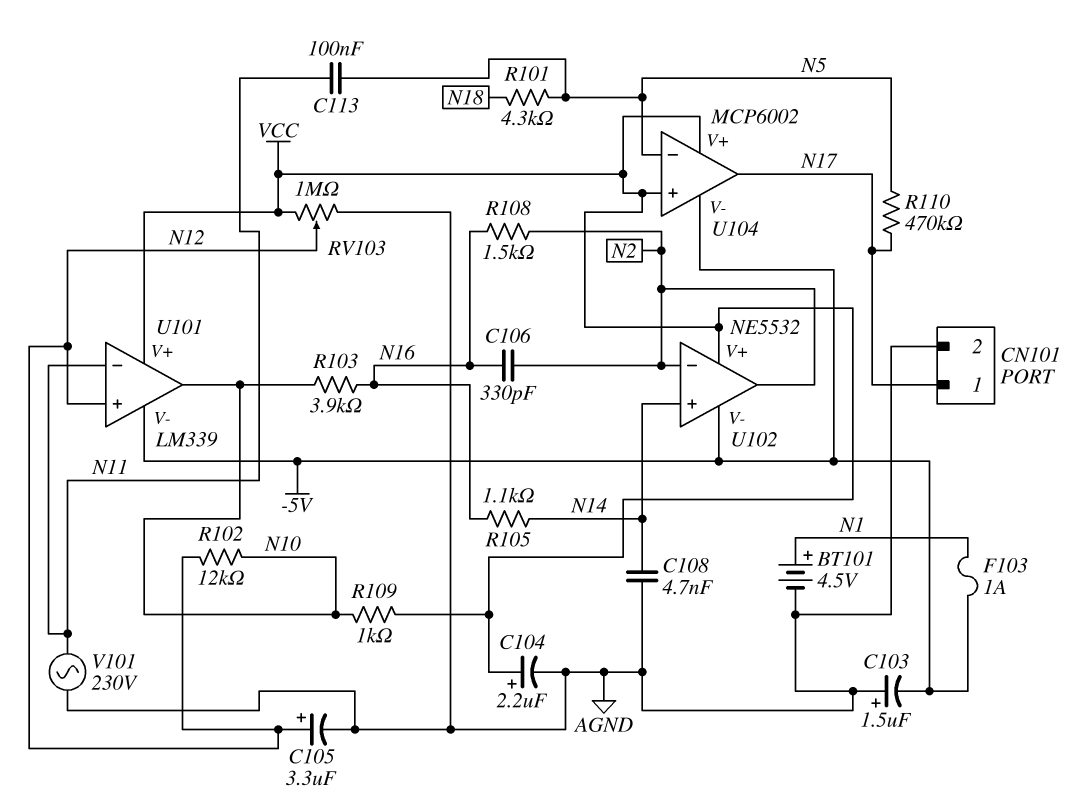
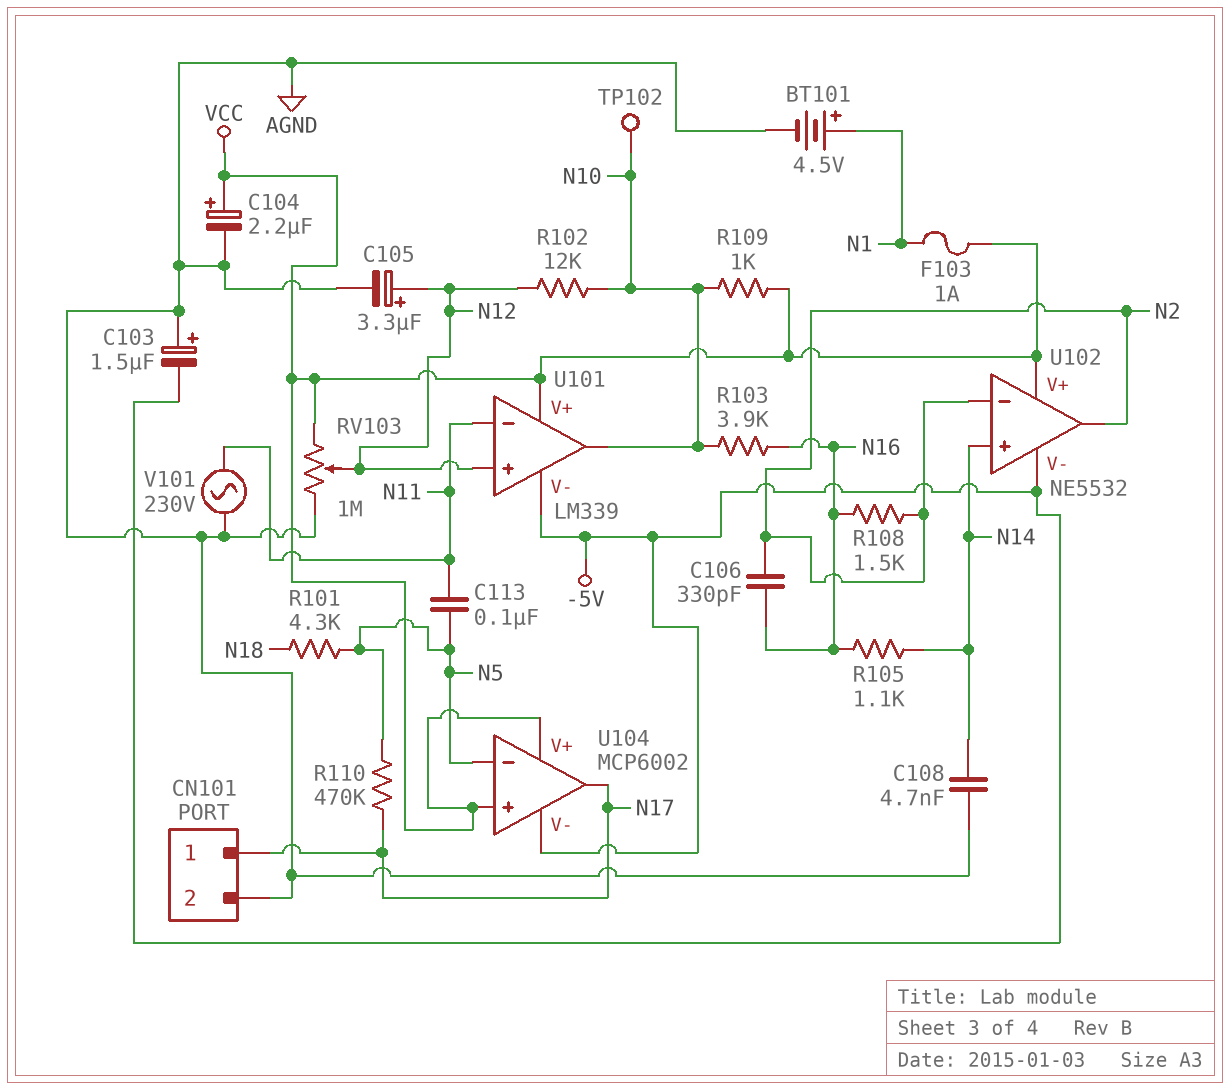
F103: 1A (-5V, N1) -> 1A (N1, VCC)
TP102: none -> test point (N10)

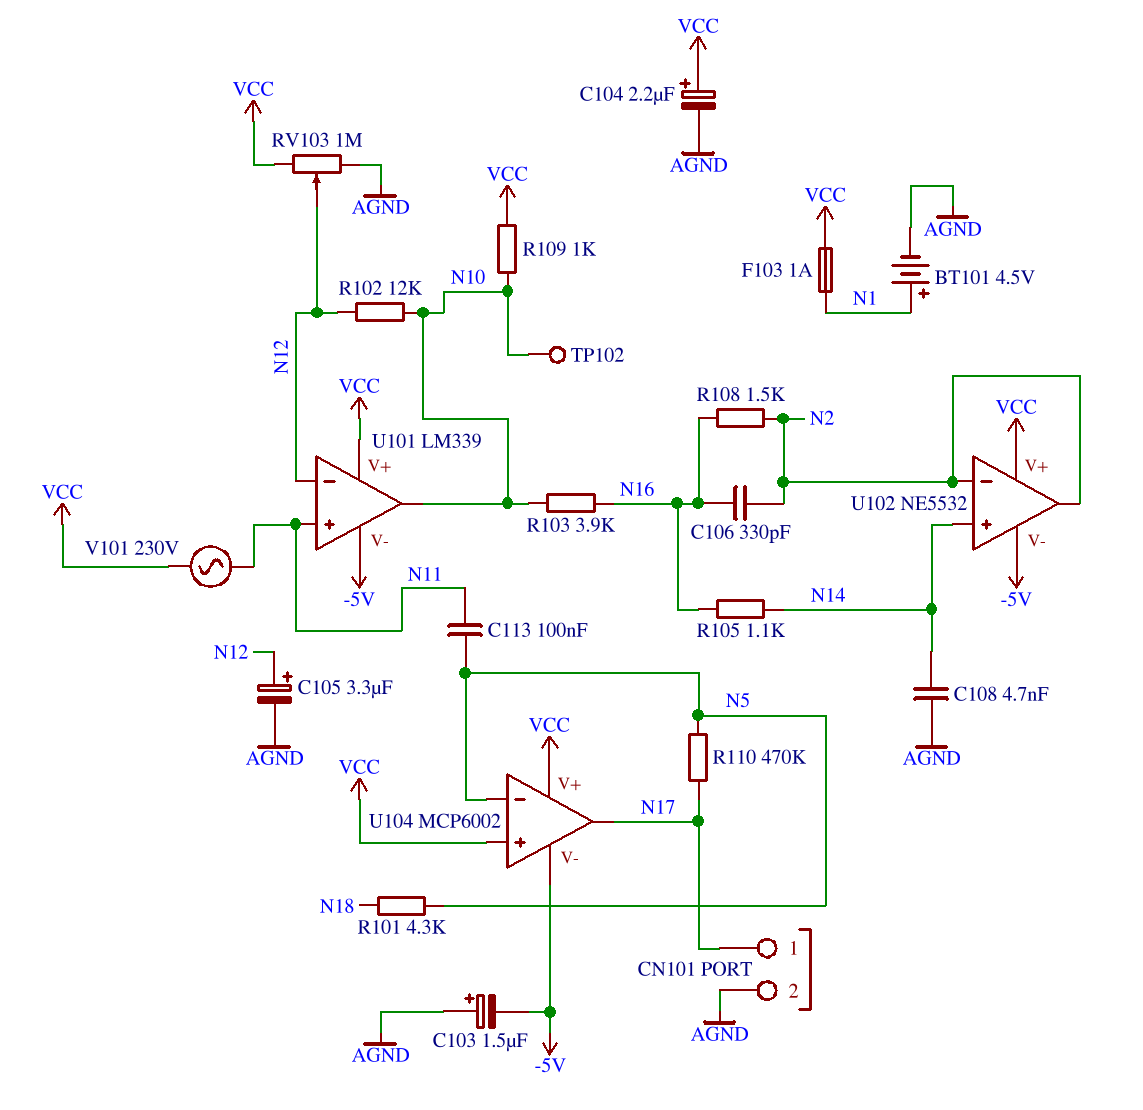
U101 pin in+: N12 -> N11
U101 pin in-: N11 -> N12
V101: AC 230V (AGND, N11) -> AC 230V (N11, VCC)

